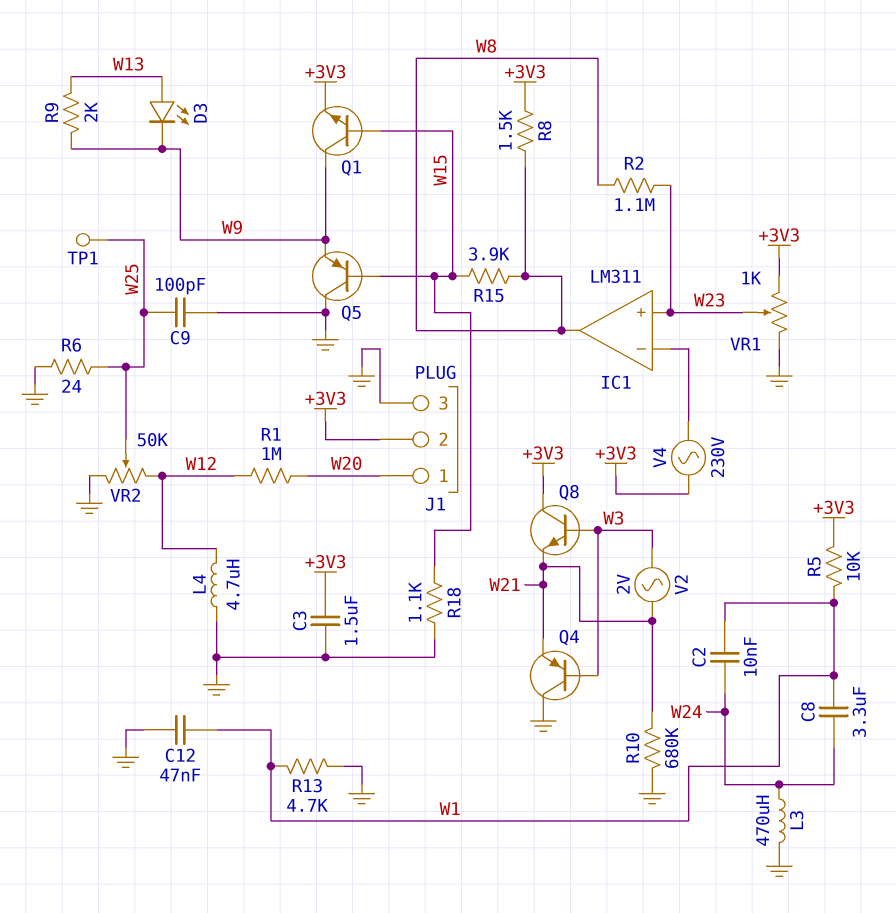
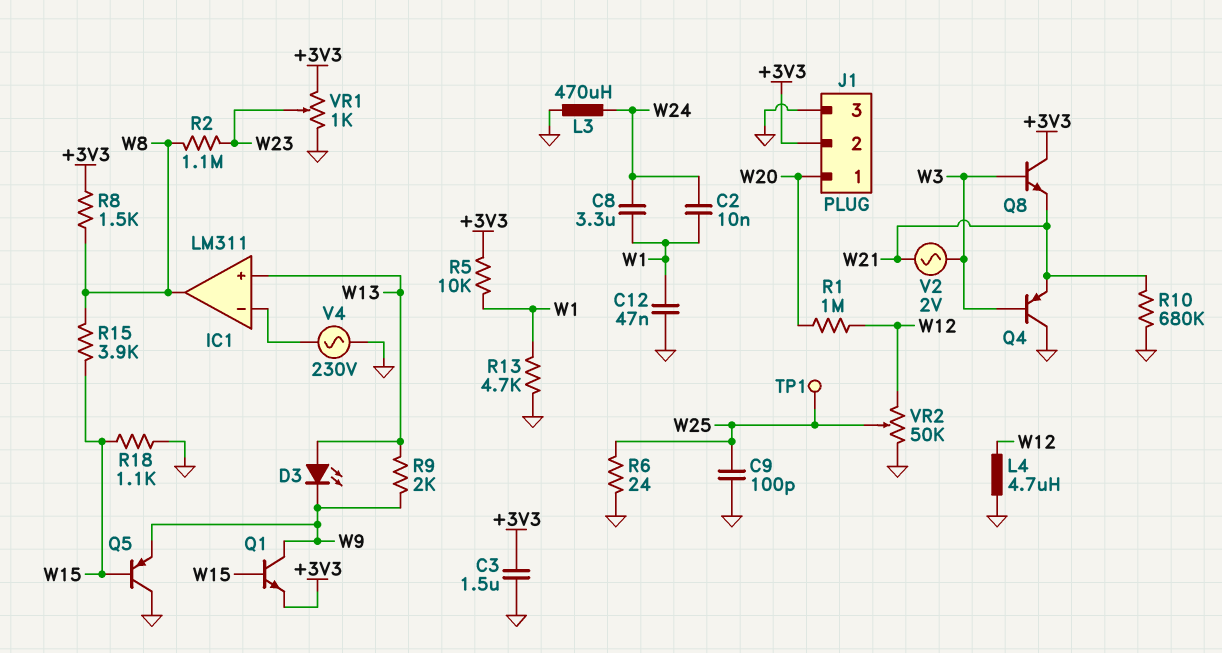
IC1 pin in+: W23 -> W13
V4: AC 230V (+3V3, IC1/in-) -> AC 230V (GND, IC1/in-)

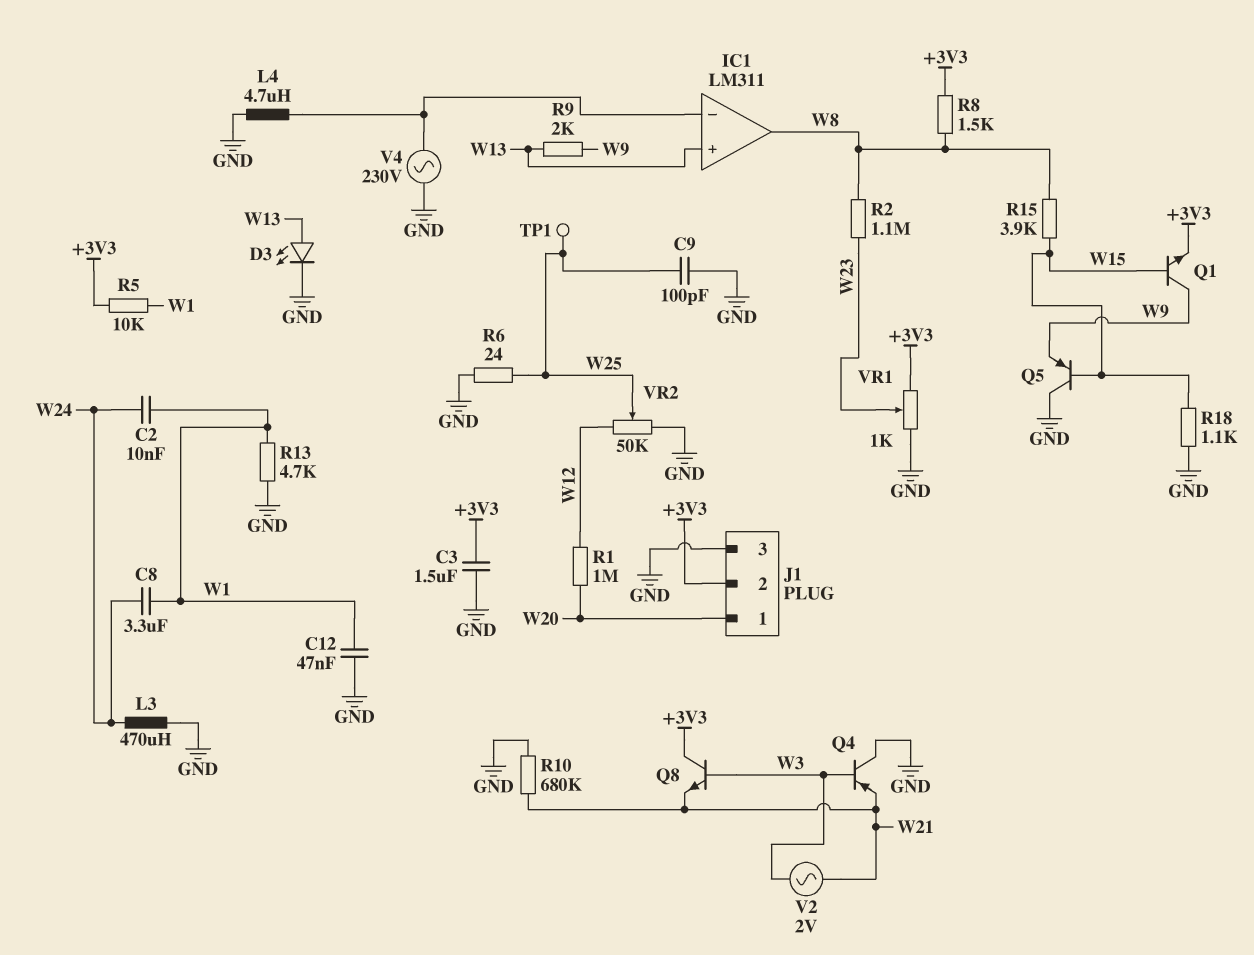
D3: LED (A W13, K W9) -> LED (A W13, K GND)
L4: 4.7uH (GND, W12) -> 4.7uH (GND, IC1/in-)

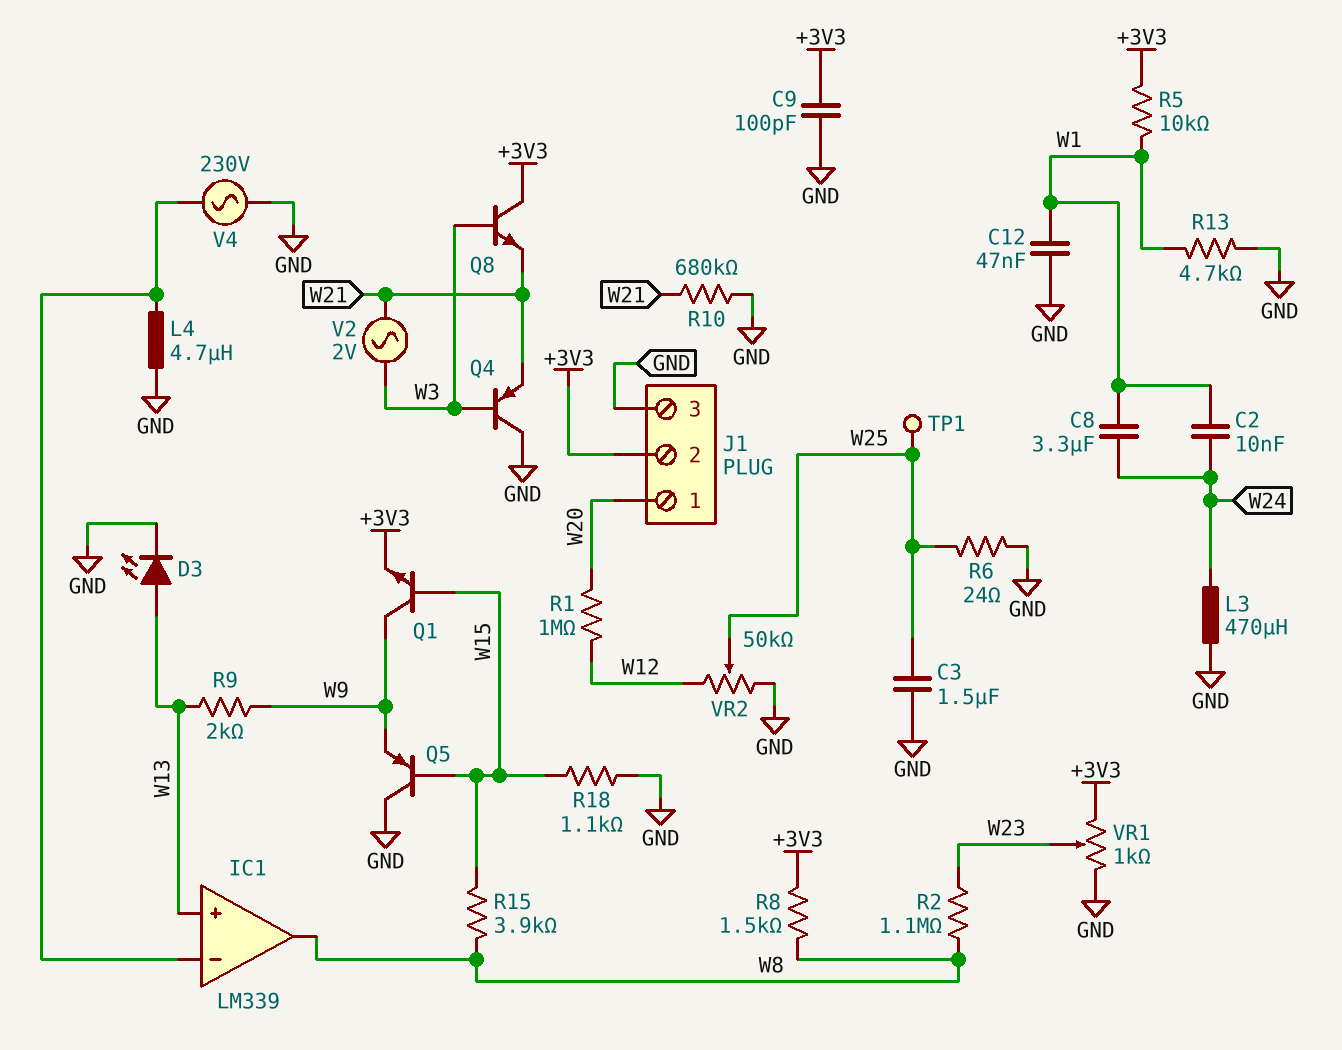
C3: 1.5uF (+3V3, GND) -> 1.5uF (GND, W25)
C9: 100pF (GND, W25) -> 100pF (+3V3, GND)
IC1: LM311 -> LM339

